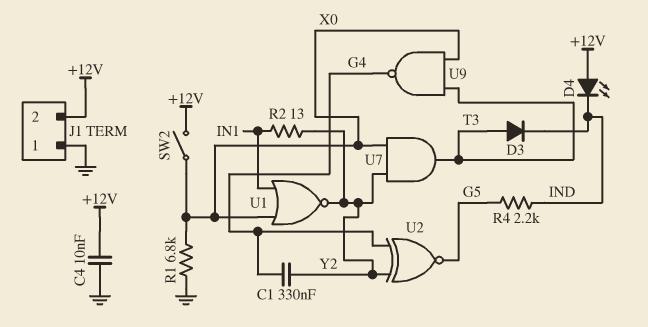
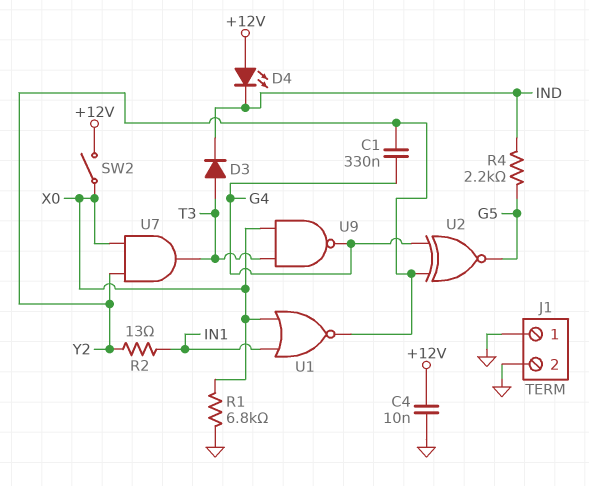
J1 pin 2: +12V -> GND

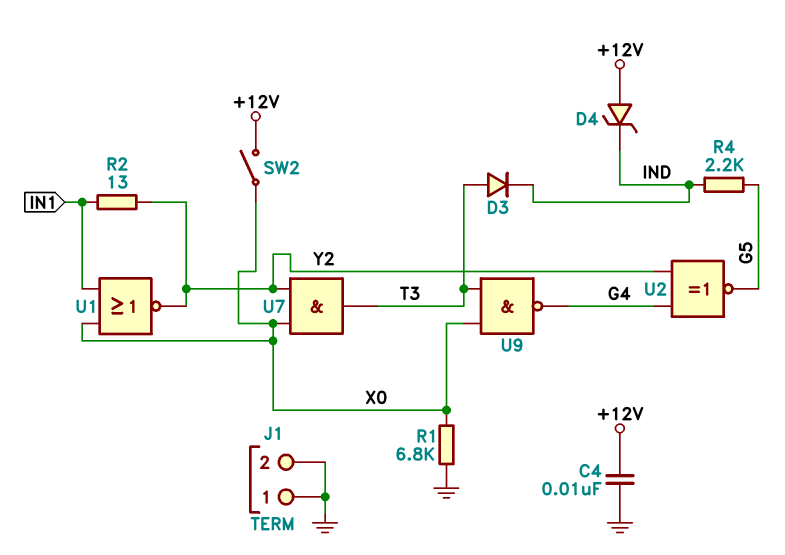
C1: 330nF (G4, Y2) -> none
D4: LED (A +12V, K IND) -> zener (A +12V, K IND)

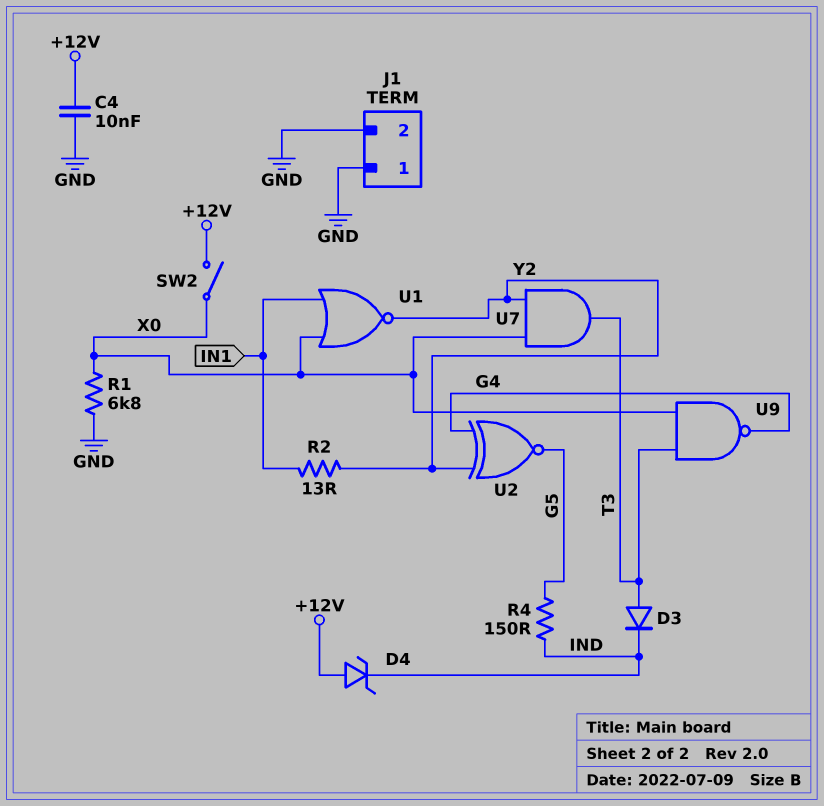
R4: 2.2k (G5, IND) -> 150 (G5, IND)

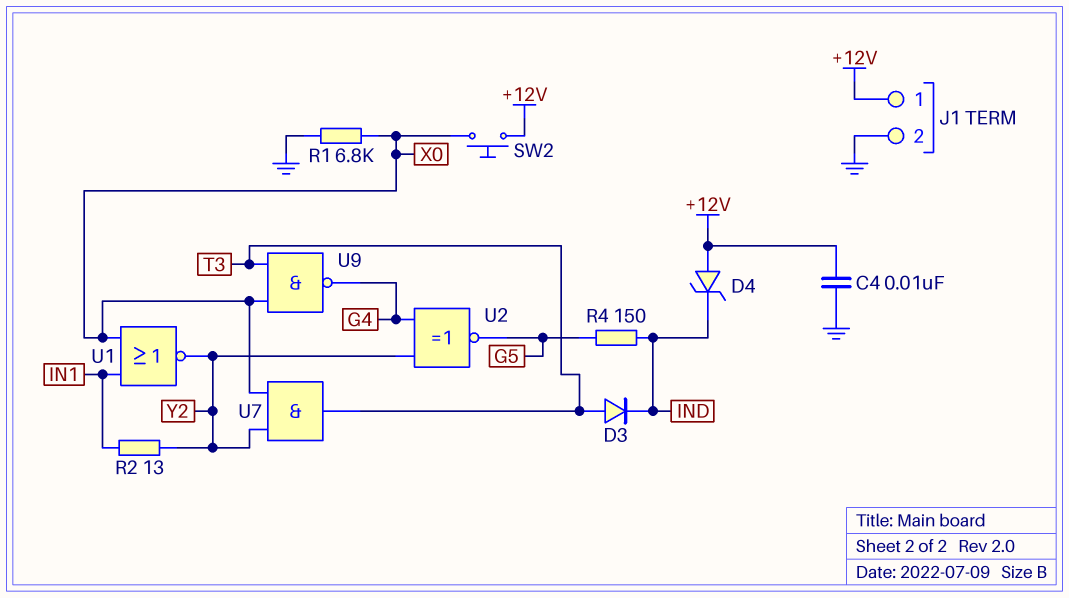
J1 pin 1: GND -> +12V
SW2: switch (+12V, X0) -> button (+12V, X0)

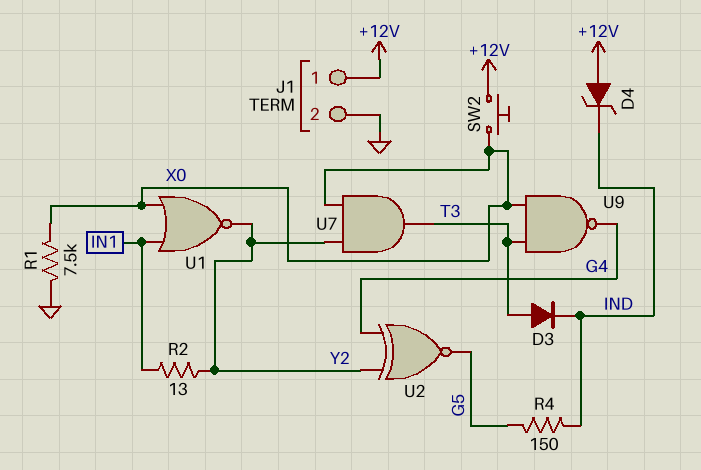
C4: 10nF (+12V, GND) -> none
R1: 6.8k (GND, X0) -> 7.5k (GND, X0)

